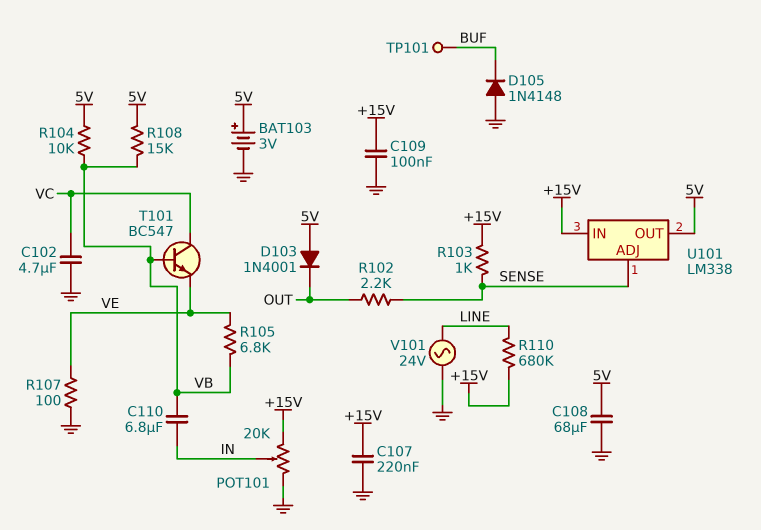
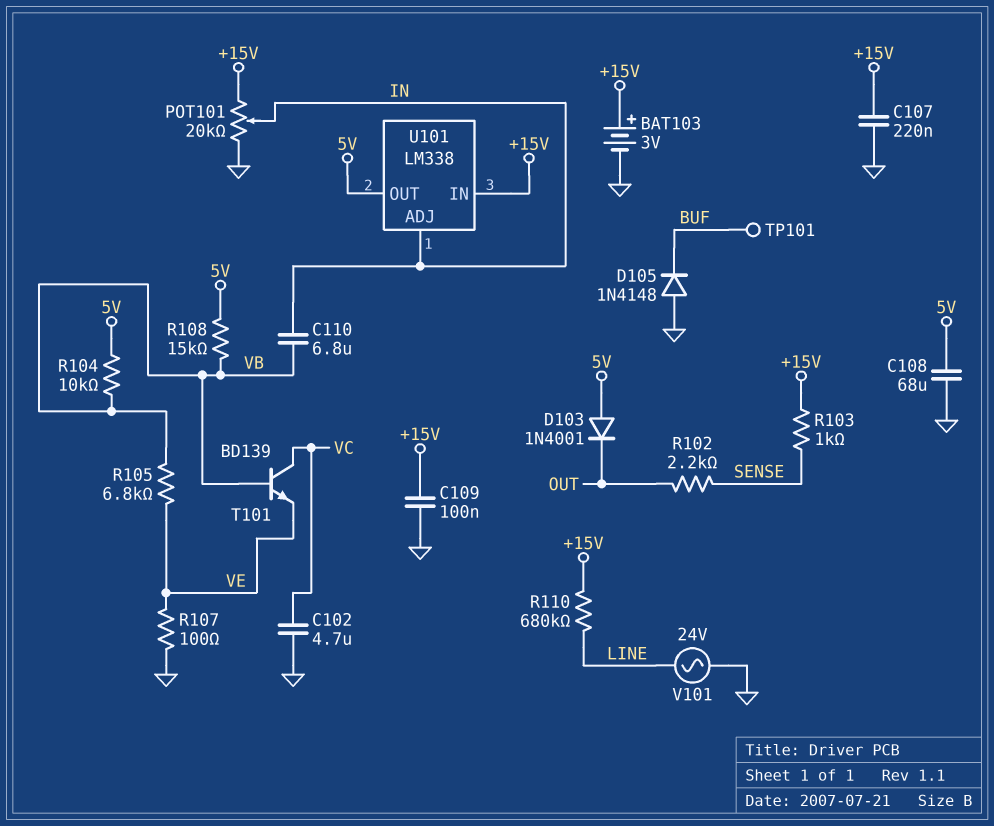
BAT103: 3V (plus 5V, minus GND) -> 3V (plus +15V, minus GND)
T101: NPN BC547 (B VB, C VC, E VE) -> NPN BD139 (B VB, C VC, E VE)
U101 pin ADJ: SENSE -> IN

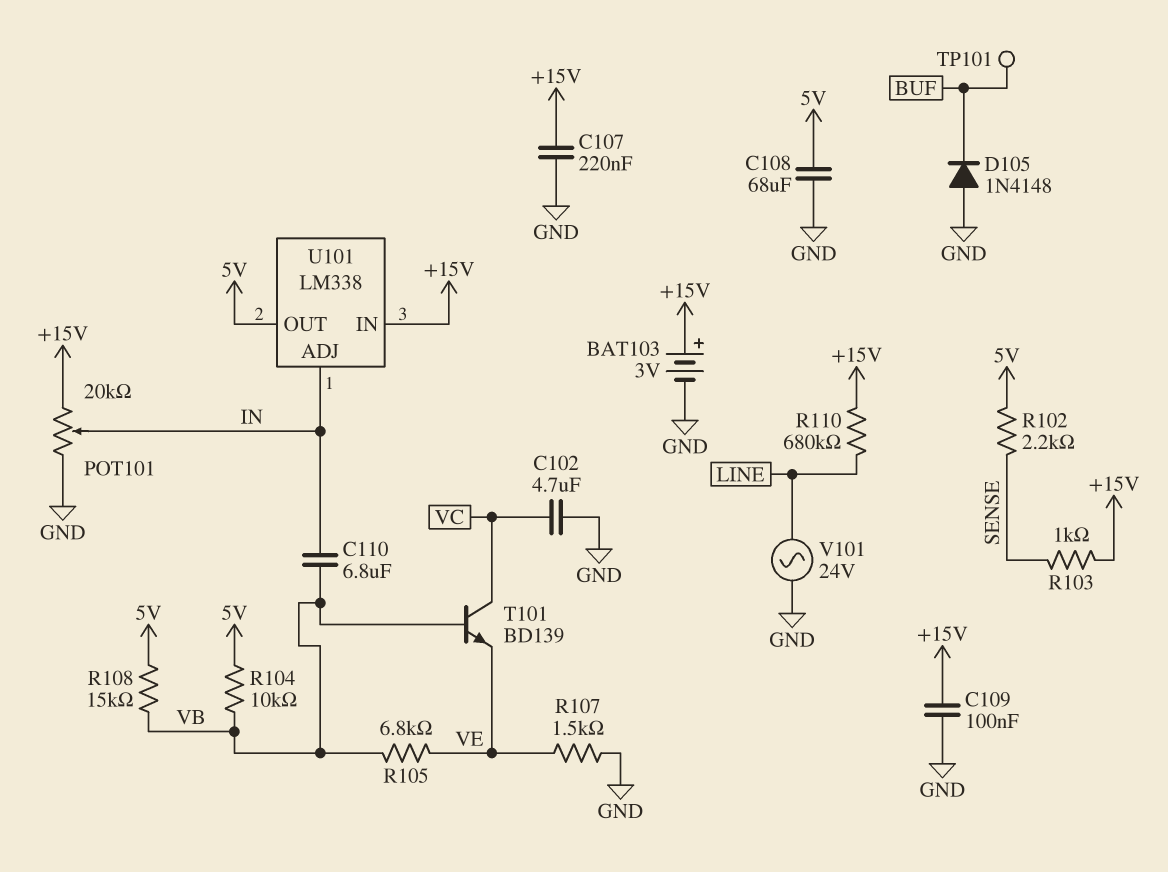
D103: diode 1N4001 (A 5V, K OUT) -> none
R102: 2.2k (OUT, SENSE) -> 2.2k (5V, SENSE)
R107: 100 (GND, VE) -> 1.5k (GND, VE)

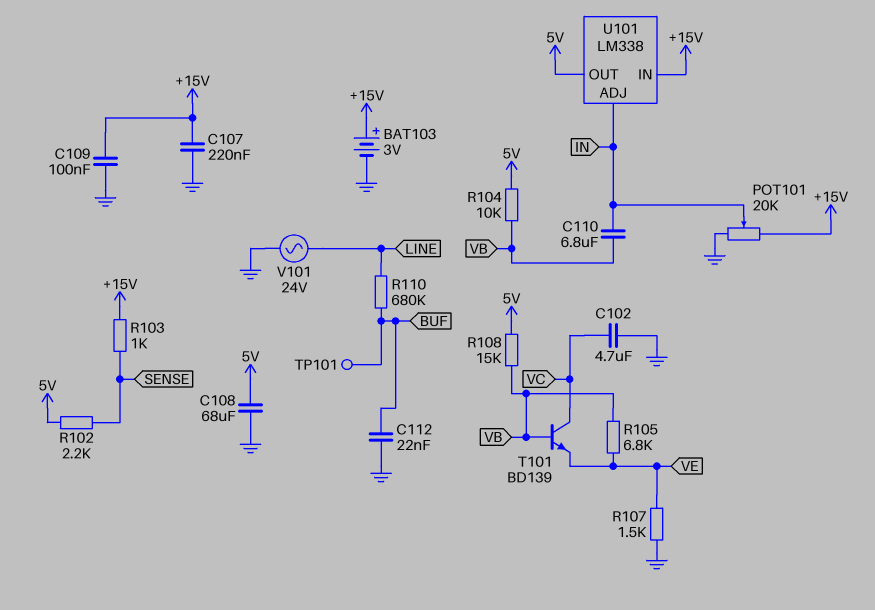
C112: none -> 22nF (BUF, GND)
D105: diode 1N4148 (A GND, K BUF) -> none
R110: 680k (+15V, LINE) -> 680k (BUF, LINE)

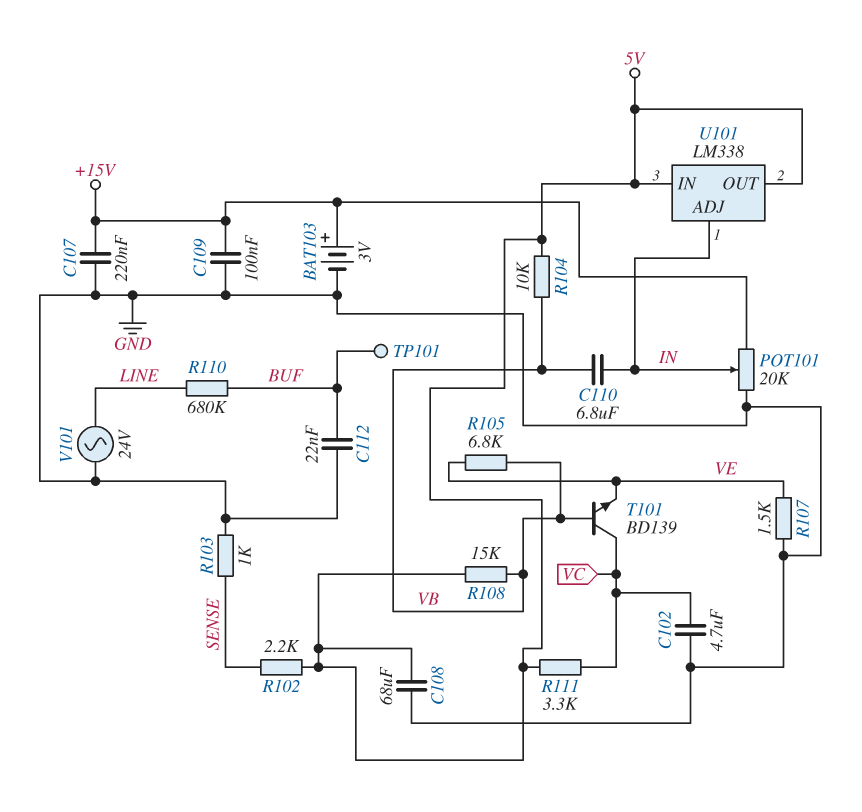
R103: 1k (+15V, SENSE) -> 1k (GND, SENSE)
R111: none -> 3.3k (5V, VC)
U101 pin IN: +15V -> 5V

